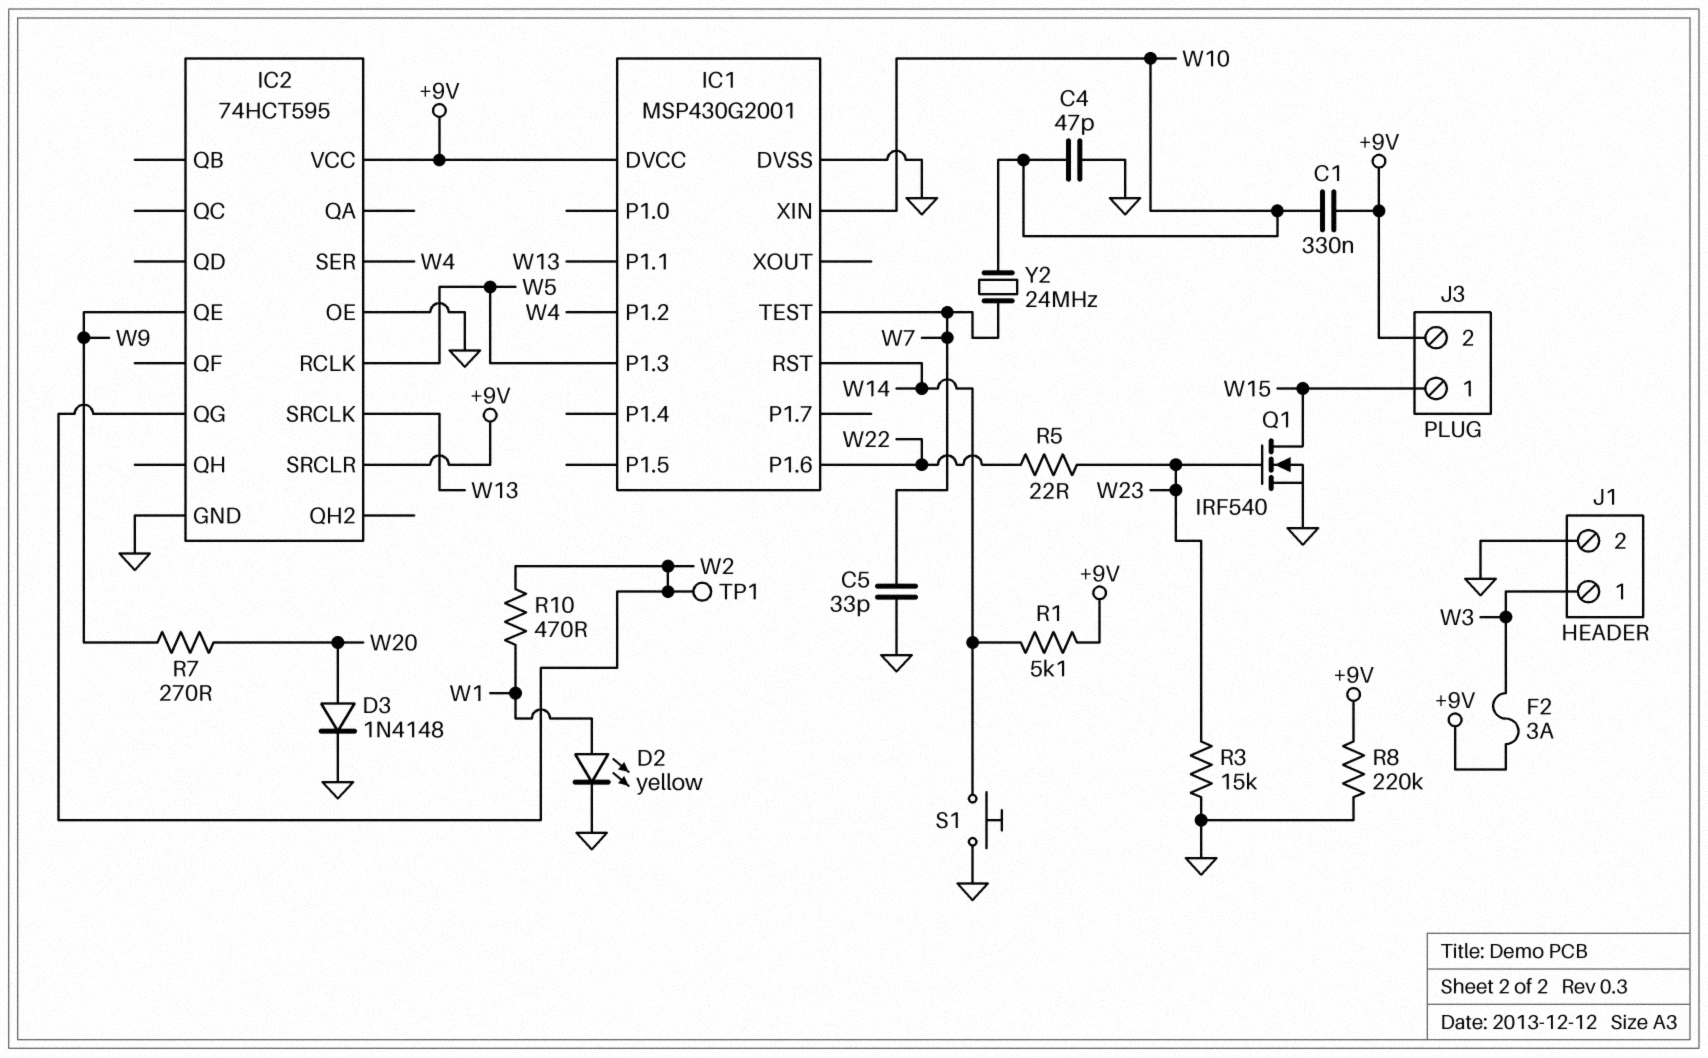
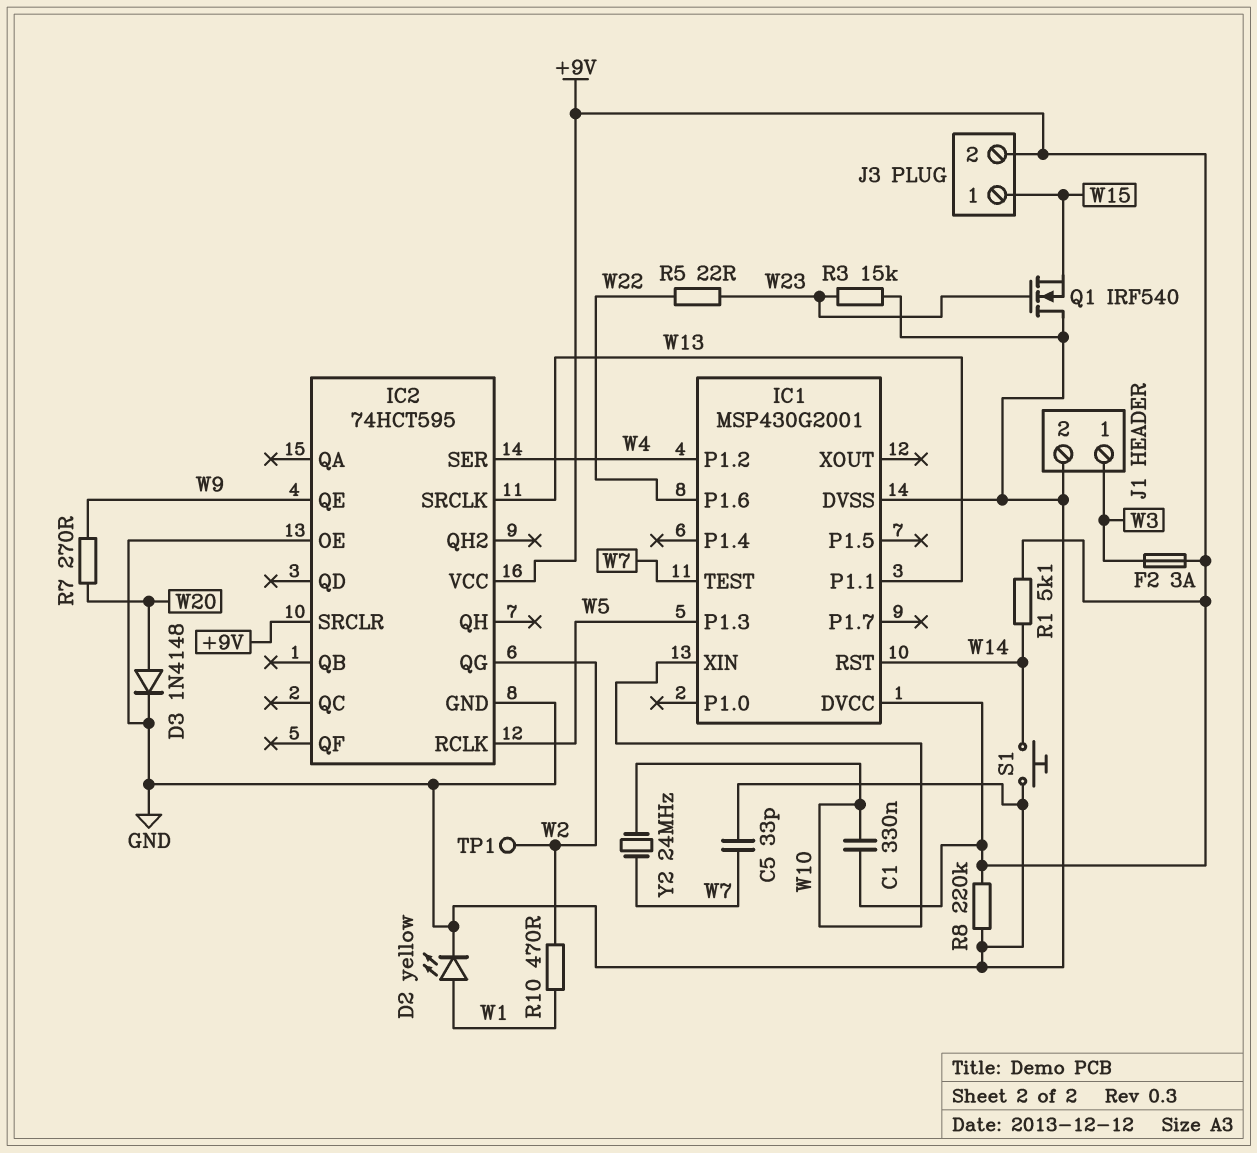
C4: 47pF (GND, W10) -> none
Q1: NMOS IRF540 (G W23, D W15, S GND) -> NMOS IRF540 (G W23, D GND, S W15)

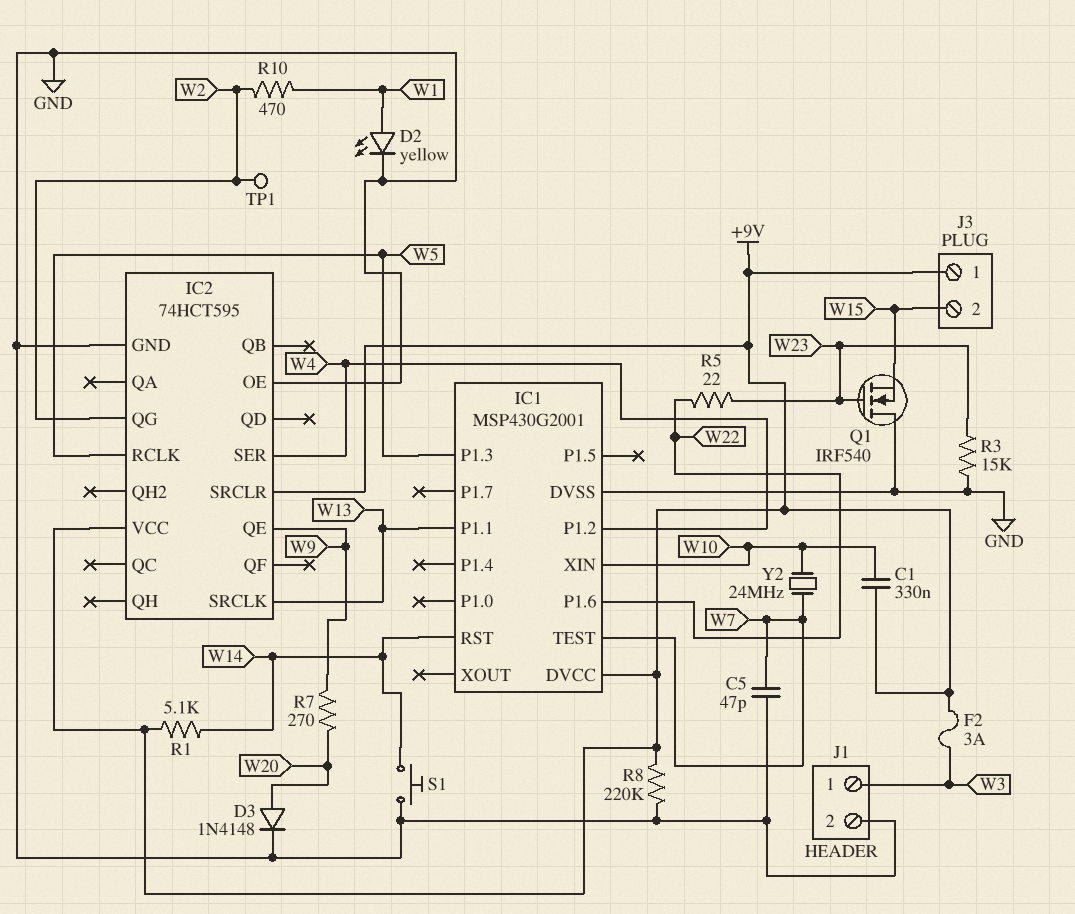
C5: 33pF (GND, W7) -> 47pF (GND, W7)
J3 pin 1: W15 -> +9V
J3 pin 2: +9V -> W15

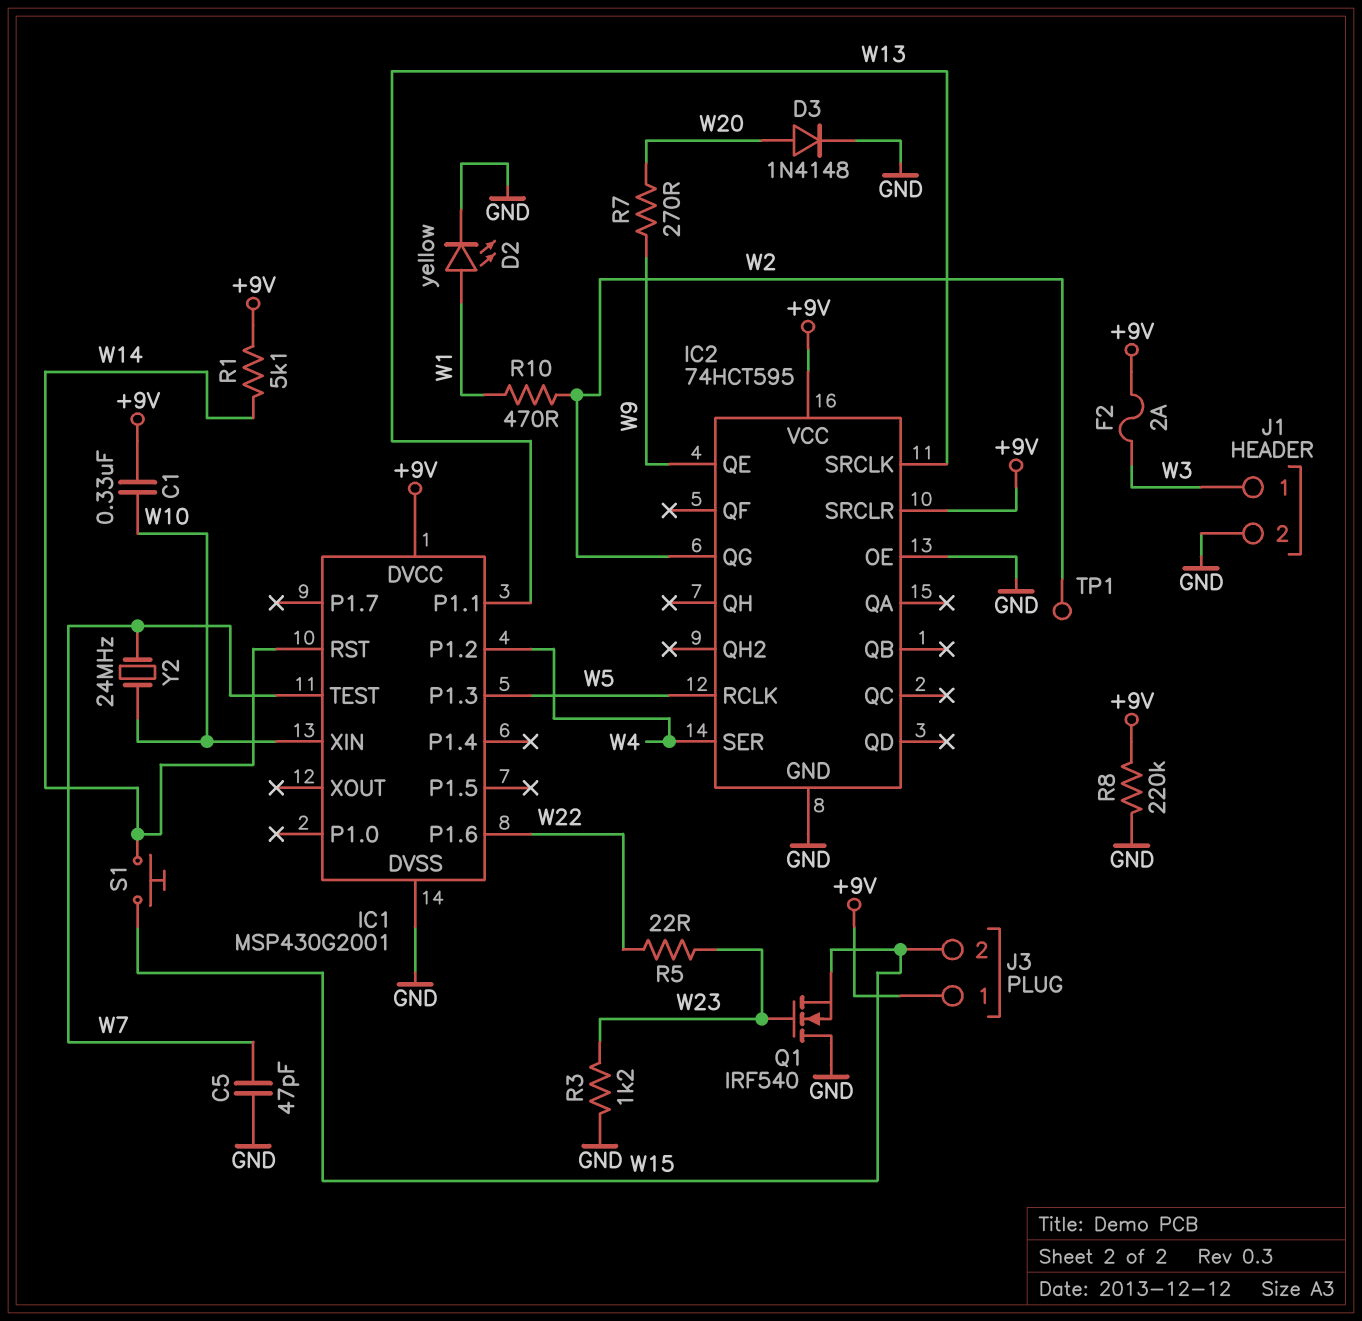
F2: 3A (+9V, W3) -> 2A (+9V, W3)
R3: 15k (GND, W23) -> 1.2k (GND, W23)
S1: button (GND, W14) -> button (W14, W15)

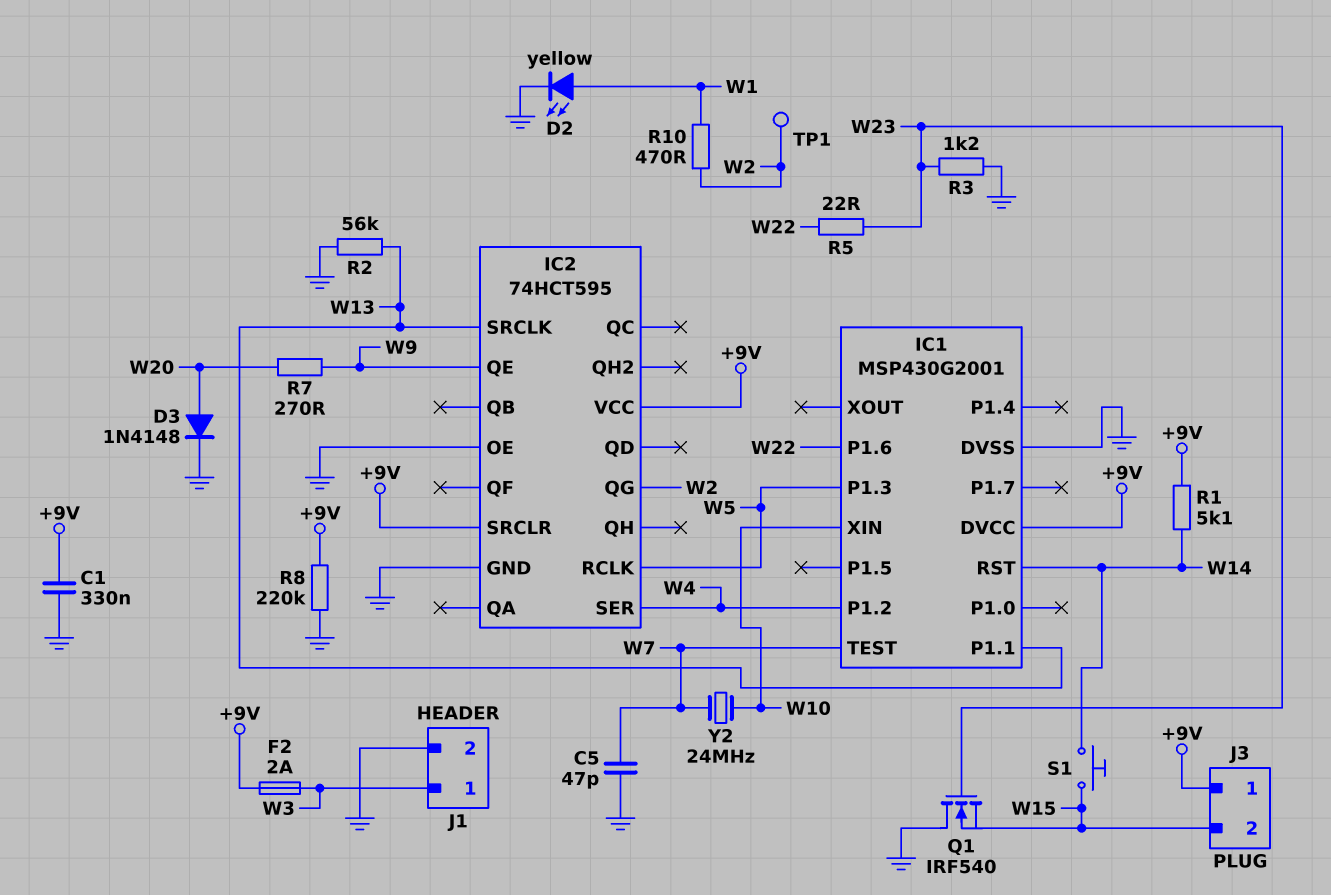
C1: 330nF (+9V, W10) -> 330nF (+9V, GND)
R2: none -> 56k (GND, W13)

